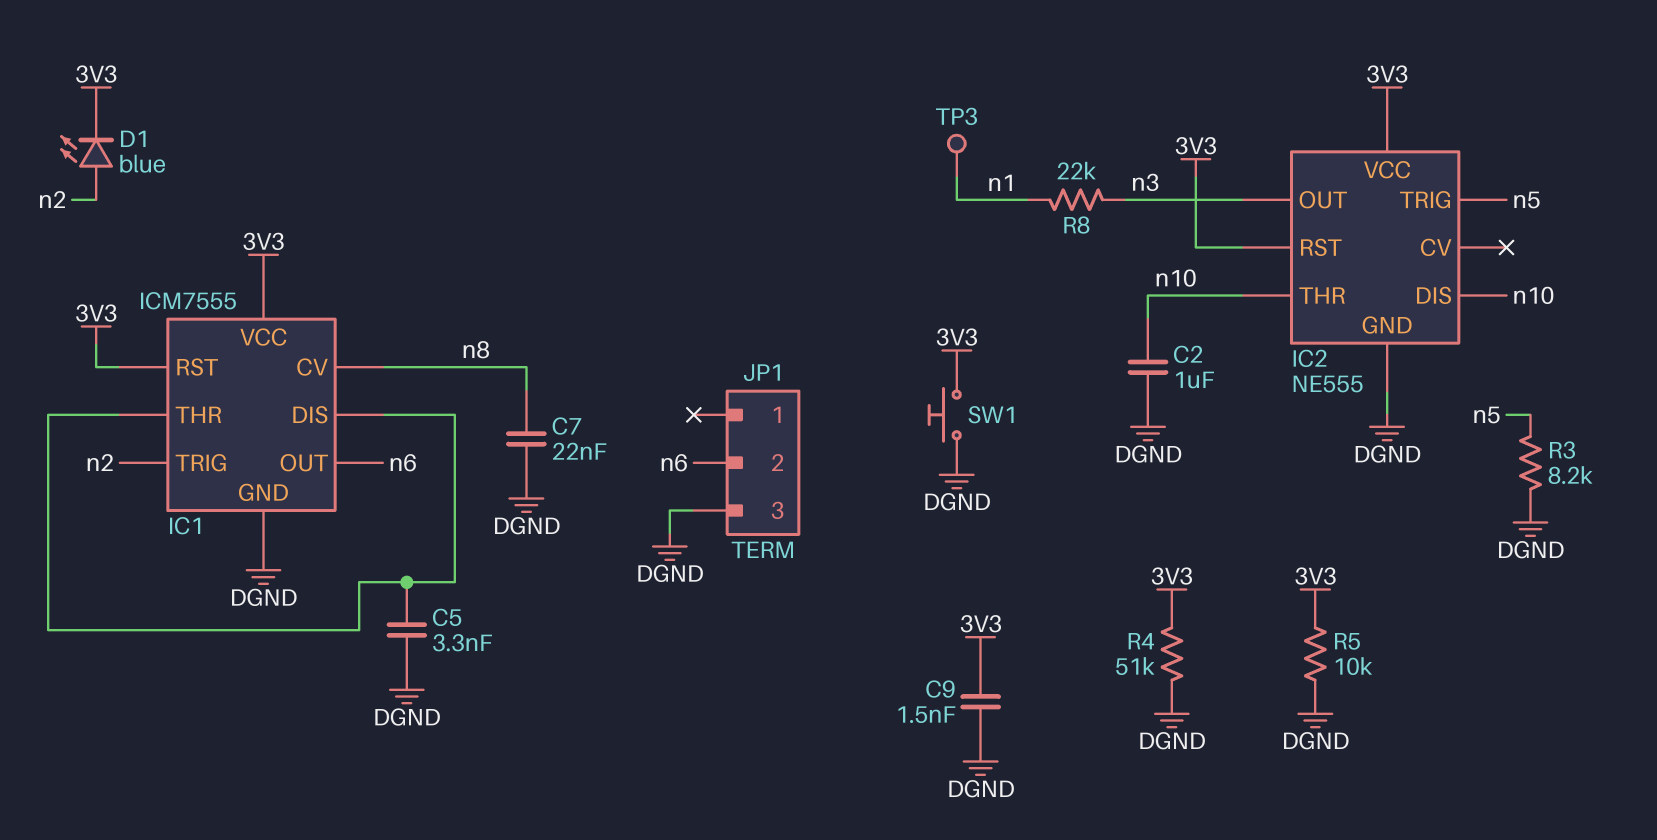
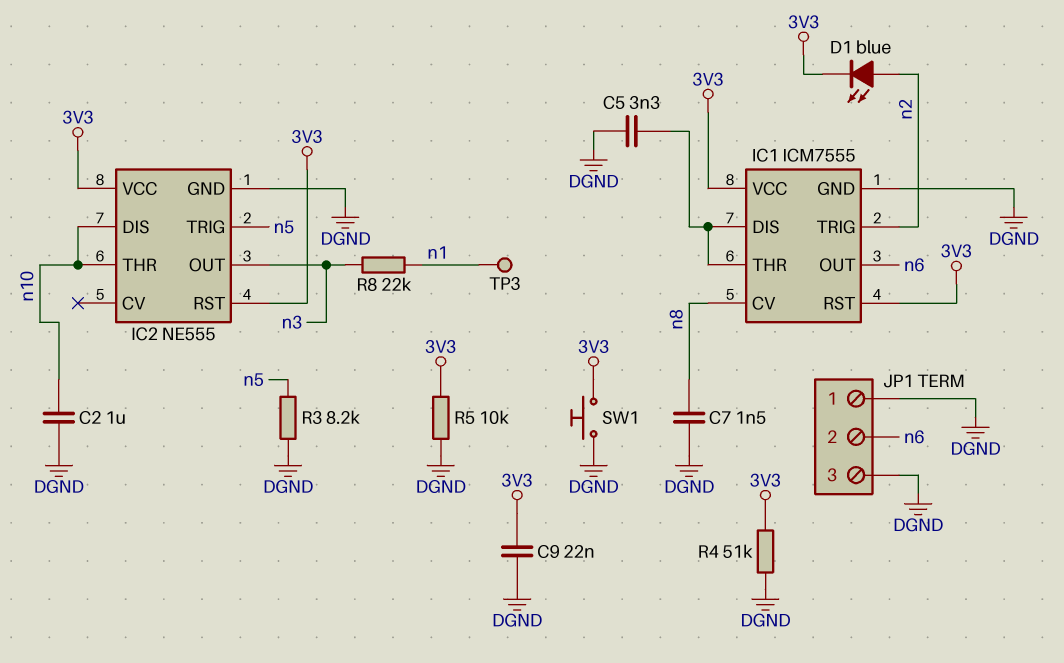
C7: 22nF (DGND, n8) -> 1.5nF (DGND, n8)
C9: 1.5nF (3V3, DGND) -> 22nF (3V3, DGND)
JP1 pin 1: none -> DGND

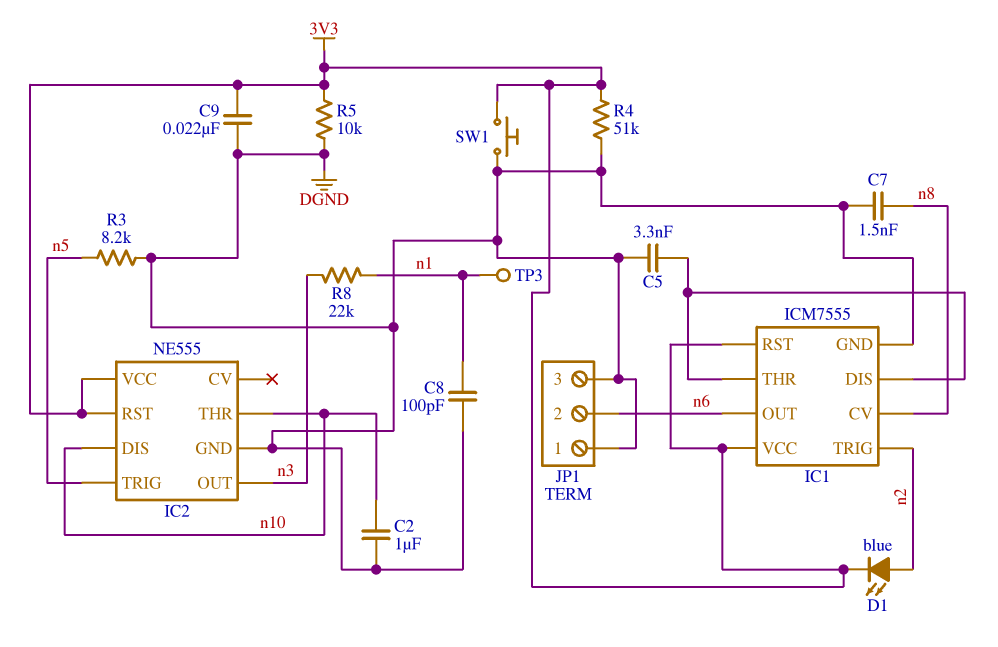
C8: none -> 100pF (DGND, n1)

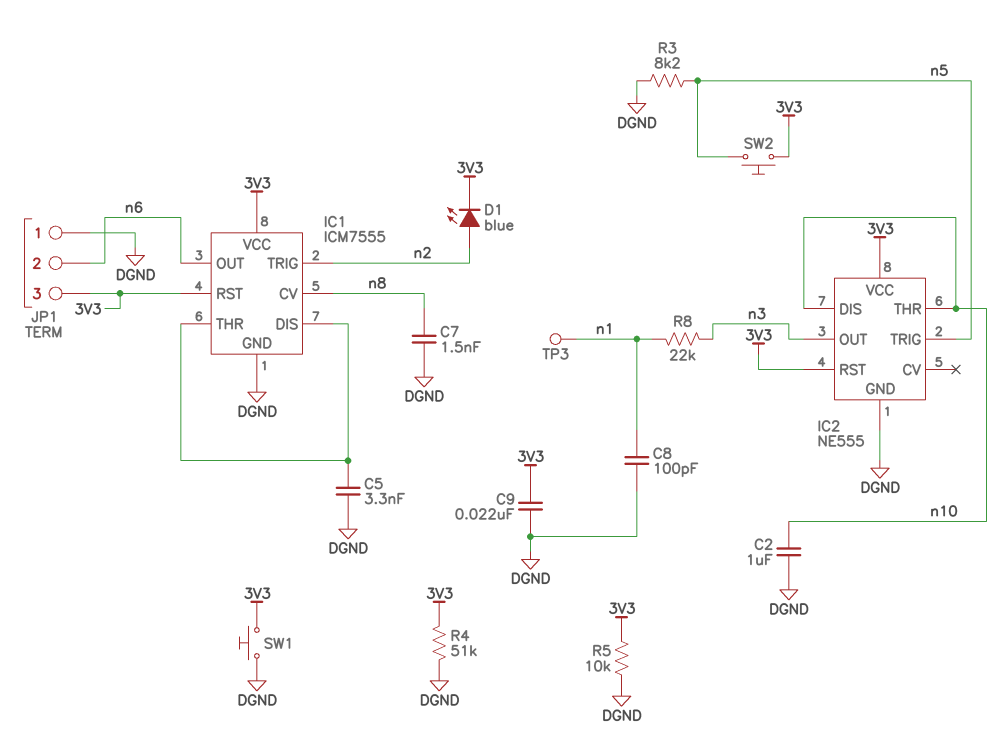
JP1 pin 3: DGND -> 3V3
SW2: none -> button (3V3, n5)

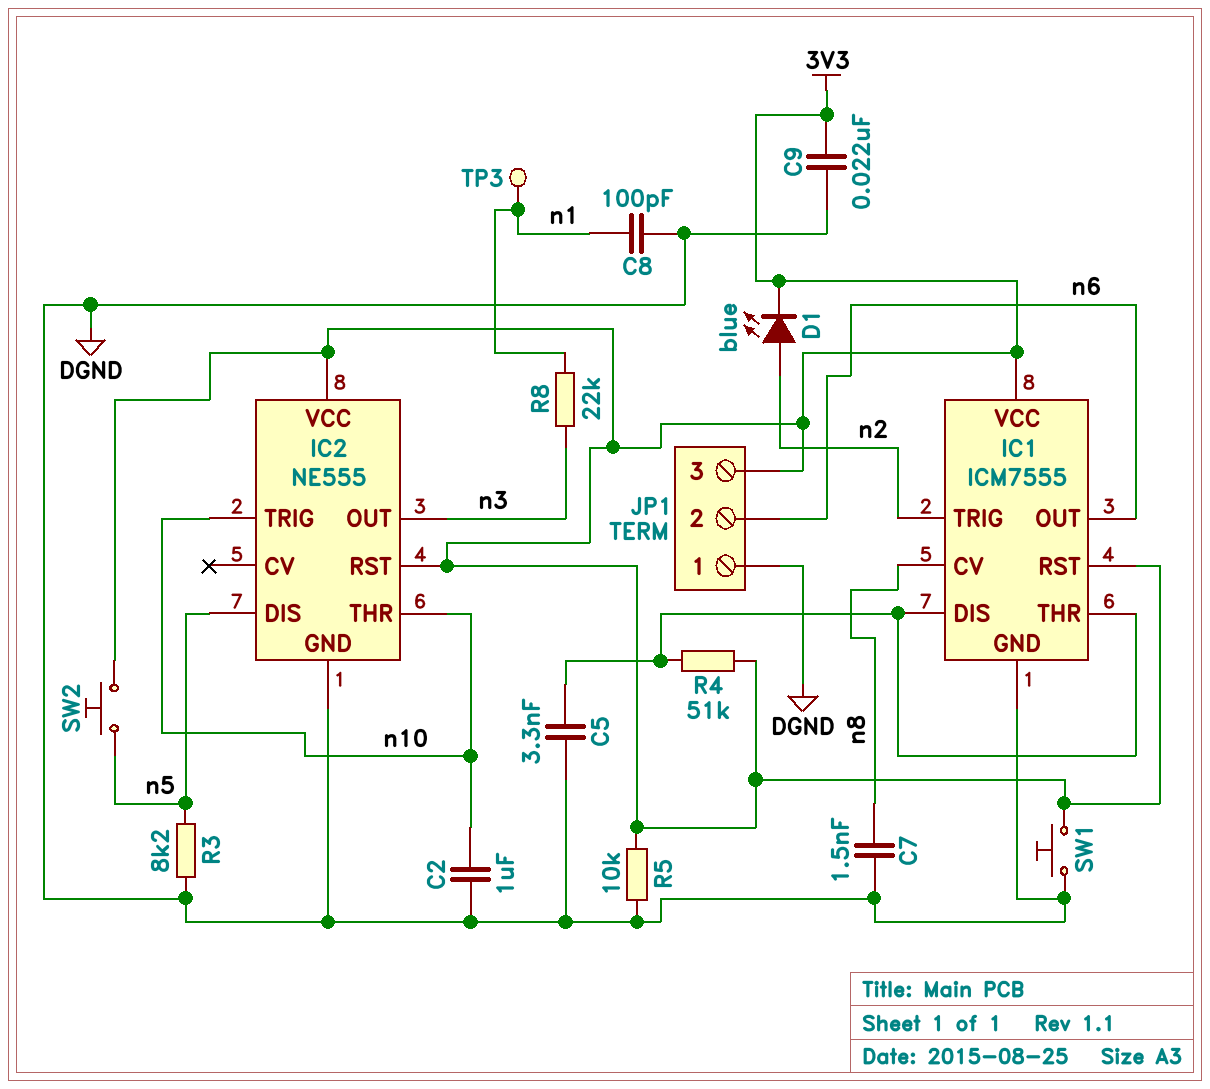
IC2 pin DIS: n10 -> n5
IC2 pin TRIG: n5 -> n10
R4: 51k (3V3, DGND) -> 51k (3V3, IC1/DIS)

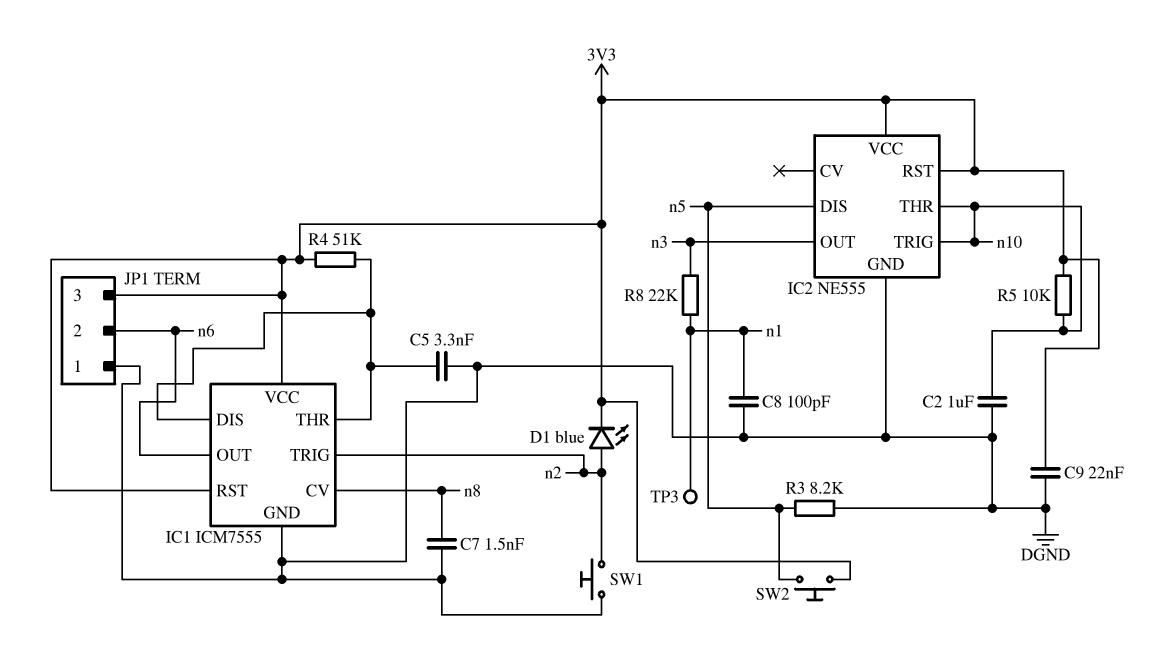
R5: 10k (3V3, DGND) -> 10k (3V3, n10)
SW1: button (3V3, DGND) -> button (DGND, n2)

